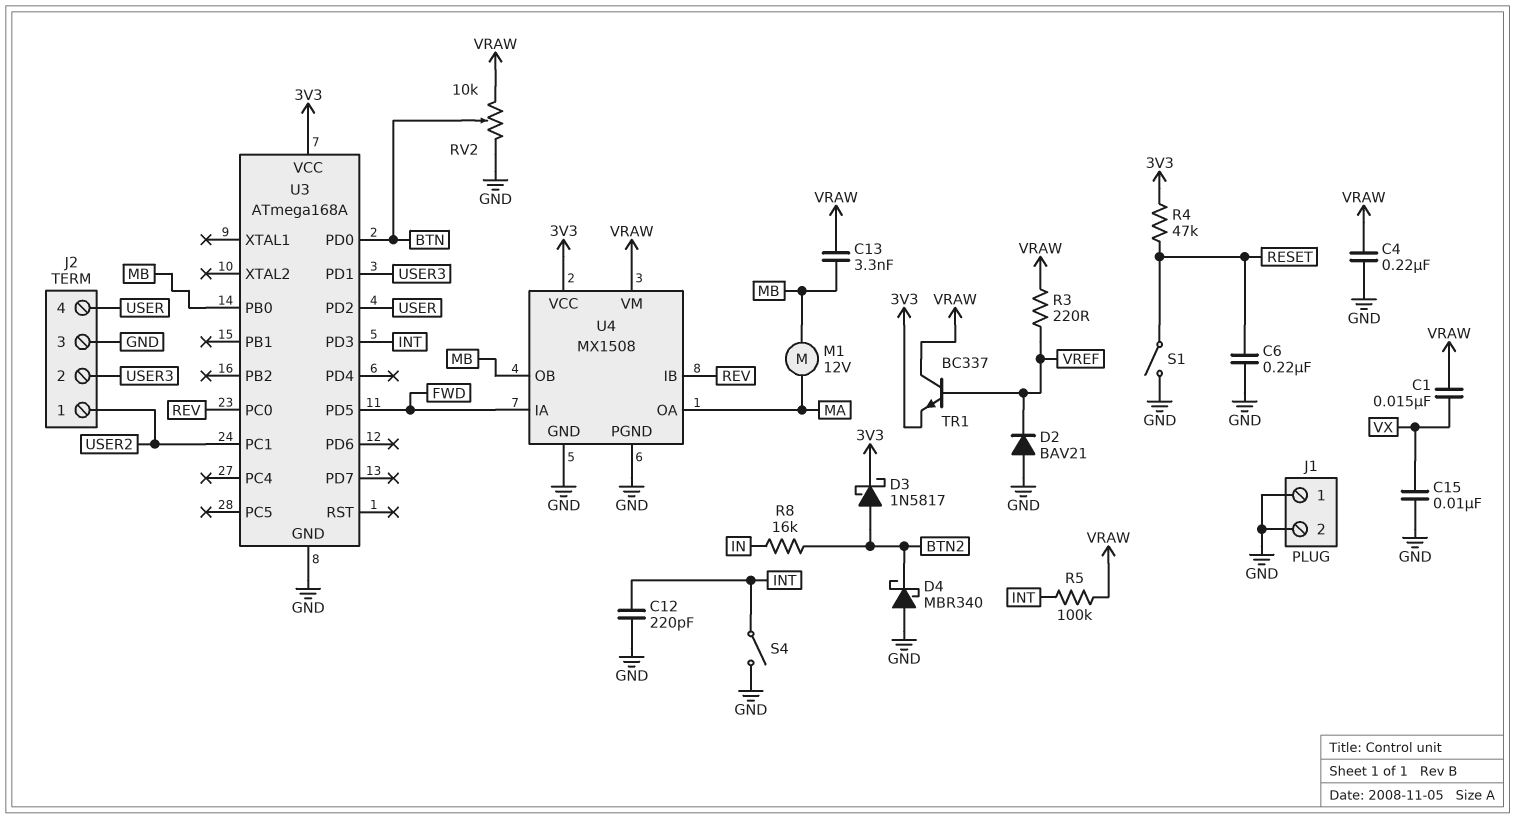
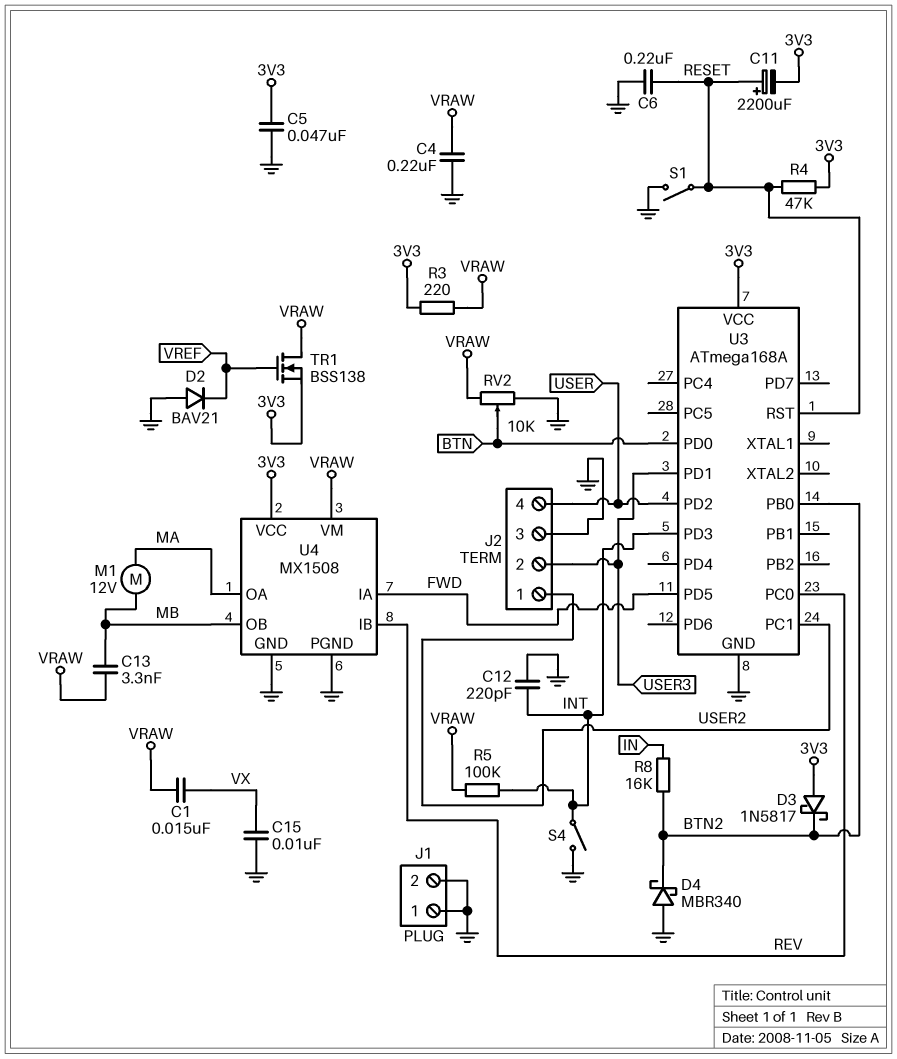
C5: none -> 47nF (3V3, GND)
C11: none -> 2200uF (plus RESET, minus 3V3)
D3: schottky 1N5817 (A BTN2, K 3V3) -> schottky 1N5817 (A 3V3, K BTN2)
R3: 220 (VRAW, VREF) -> 220 (3V3, VRAW)
TR1: NPN BC337 (B VREF, C VRAW, E 3V3) -> NMOS BSS138 (G VREF, D VRAW, S 3V3)
U3 pin PB0: MB -> BTN2
U3 pin RST: none -> RESET

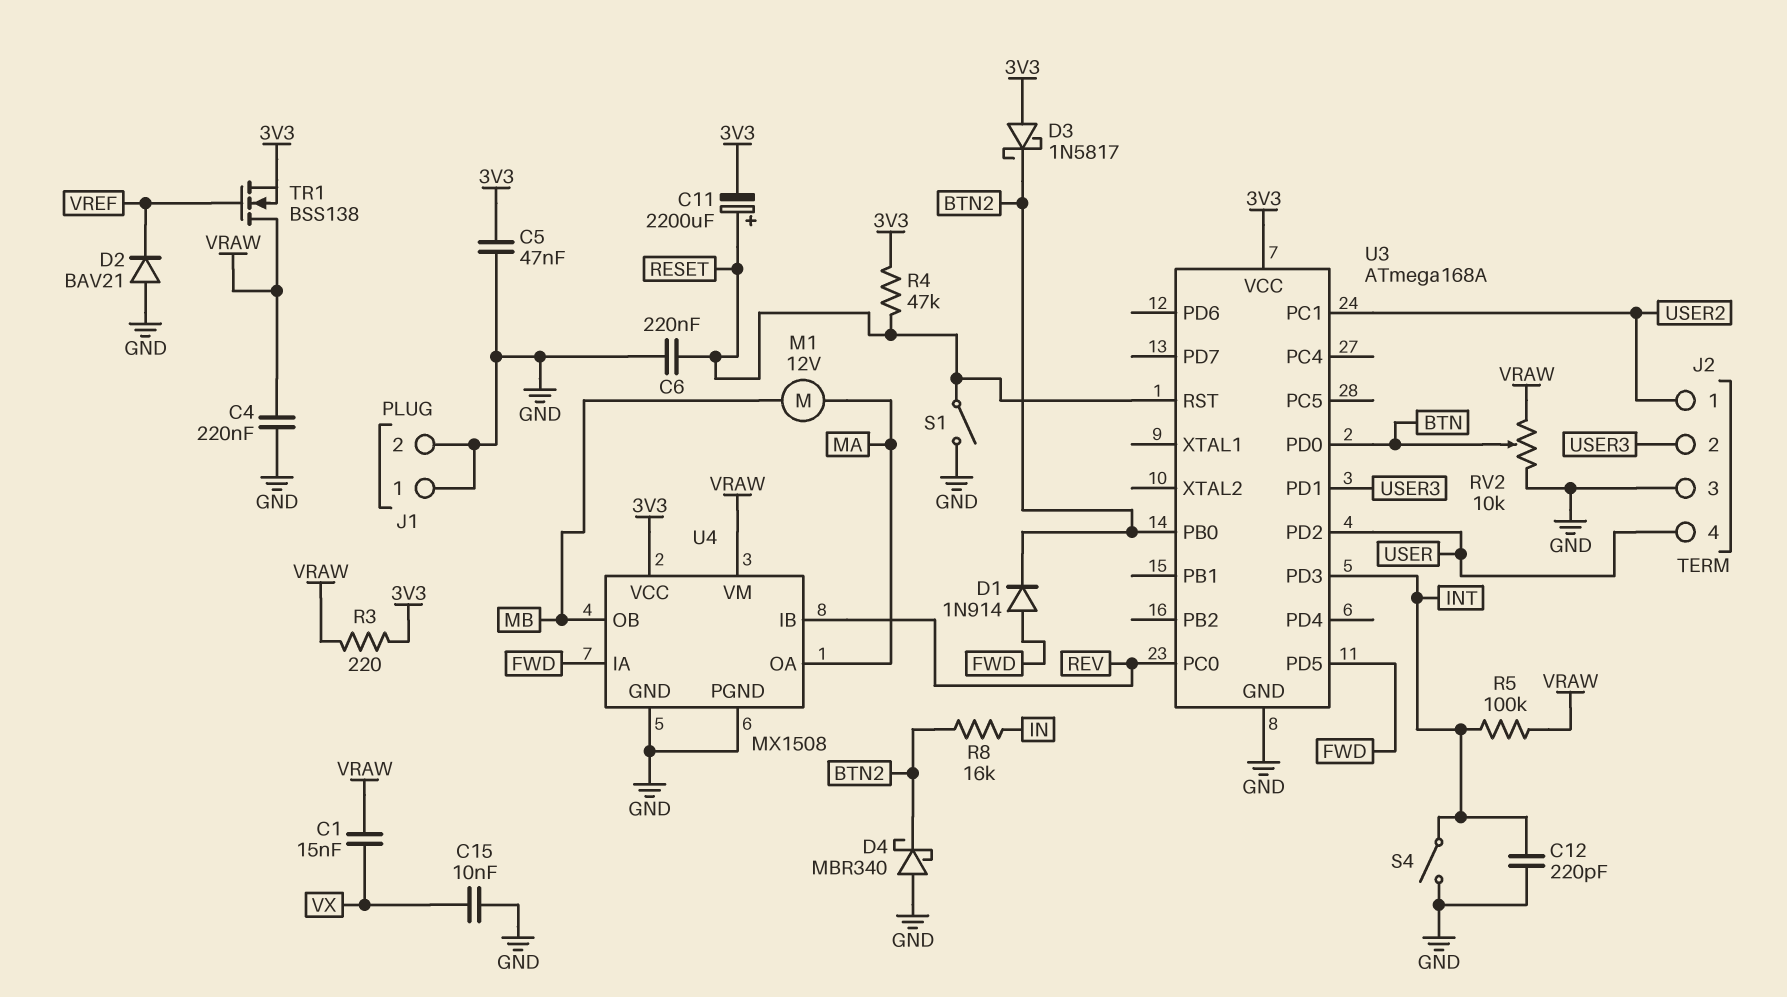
C13: 3.3nF (MB, VRAW) -> none
D1: none -> diode 1N914 (A FWD, K BTN2)

